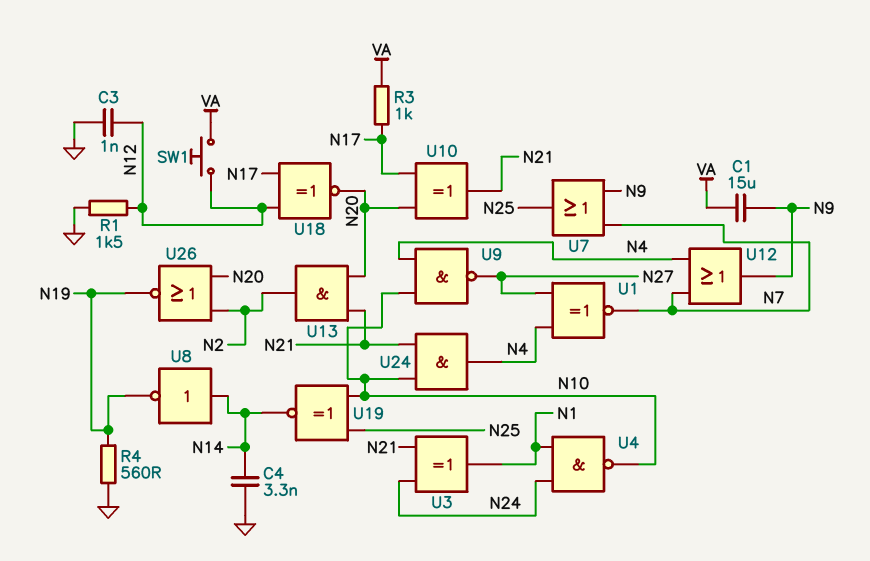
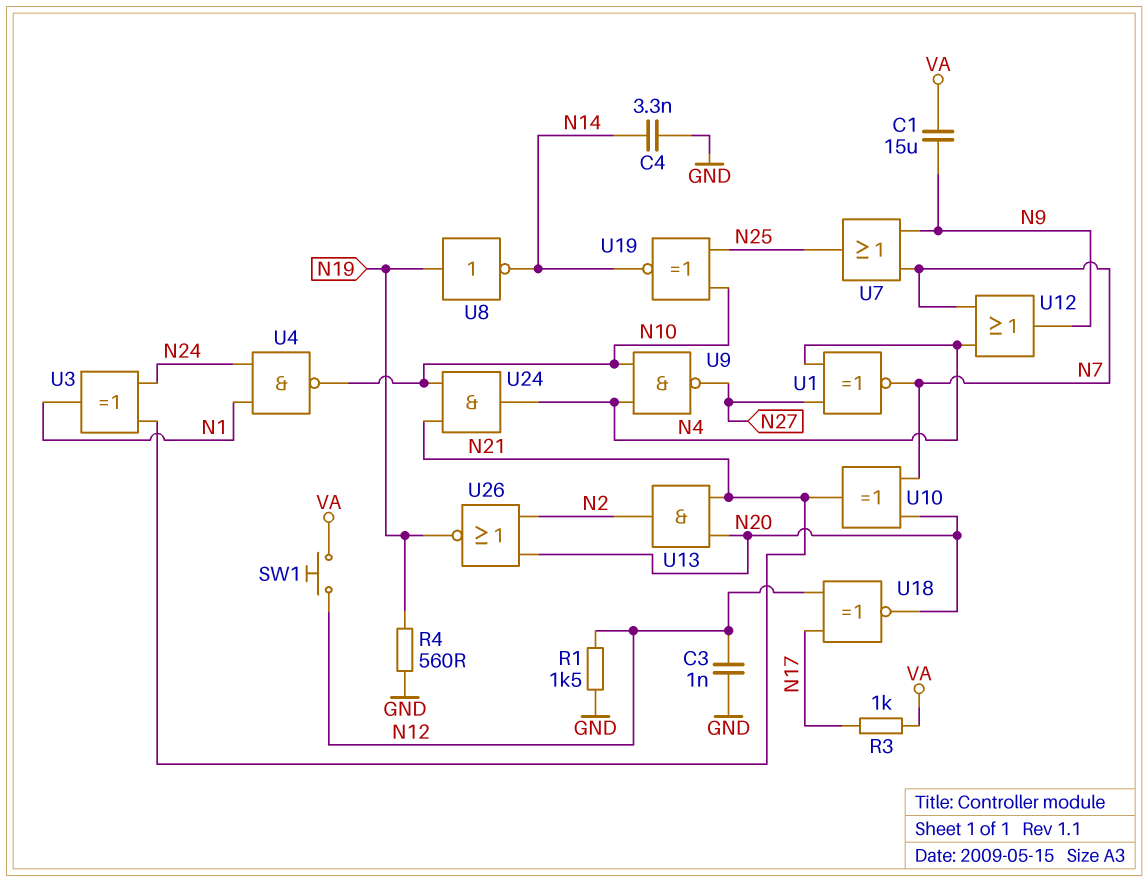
U8: NOT (in N14, out N19) -> NOT (in N19, out N14)
U10: XOR (in N17, in N20, out N21) -> XOR (in N7, in N20, out N21)

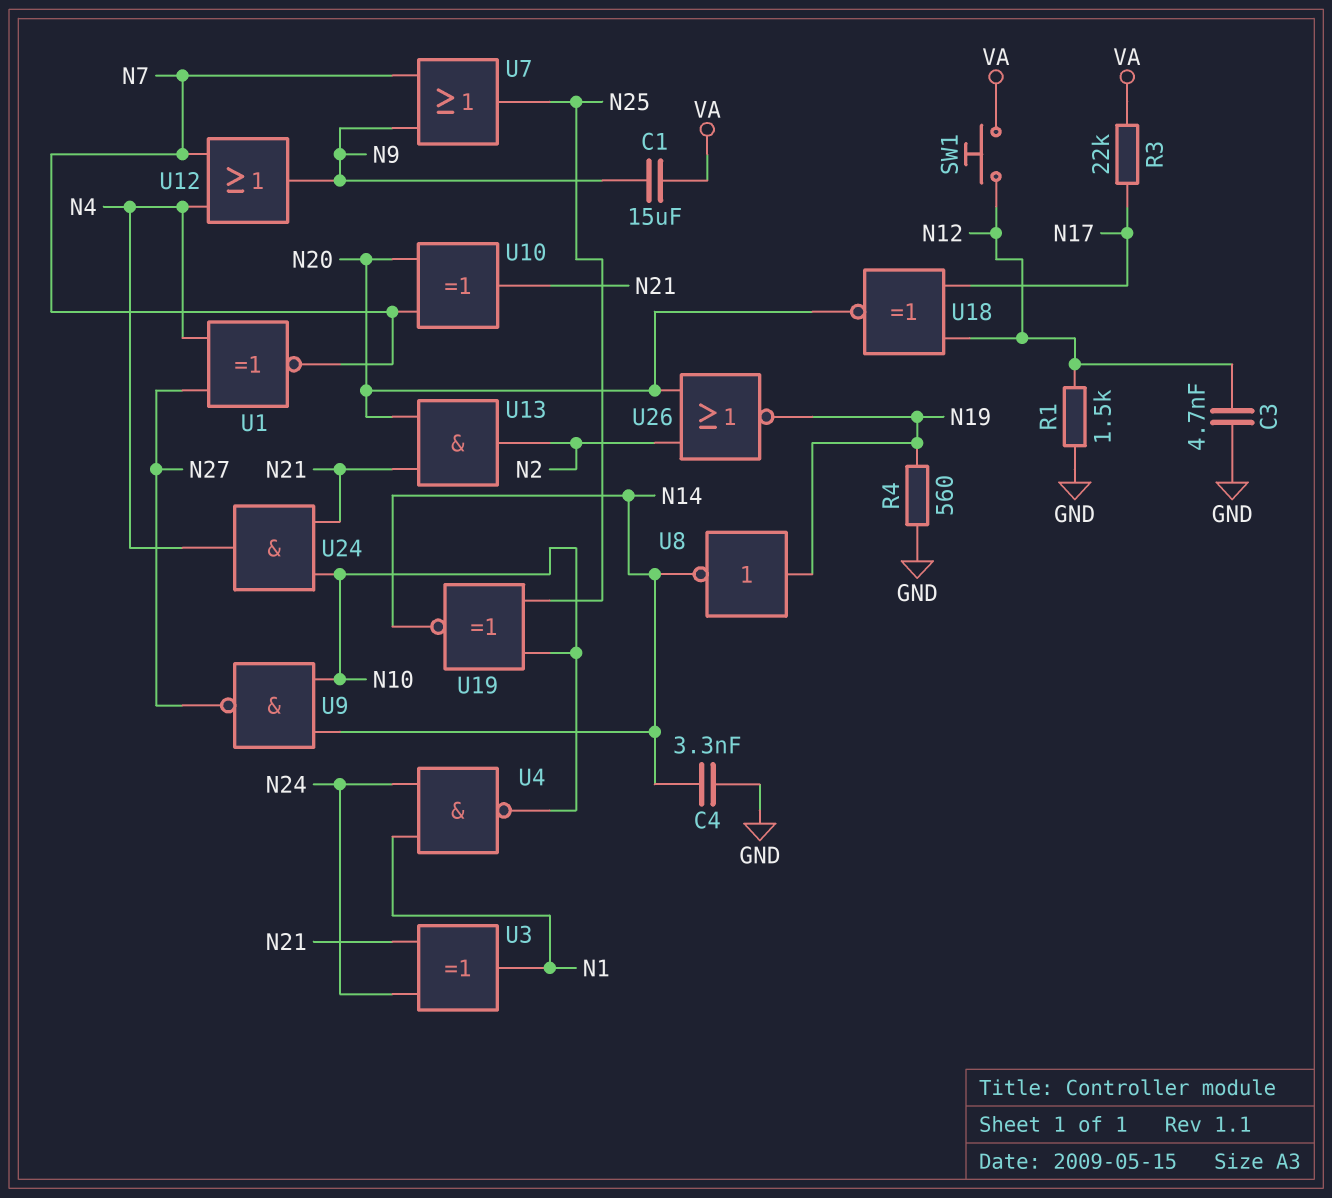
C3: 1nF (GND, N12) -> 4.7nF (GND, N12)
R3: 1k (N17, VA) -> 22k (N17, VA)
U9: NAND (in N4, in N10, out N27) -> NAND (in N10, in N14, out N27)

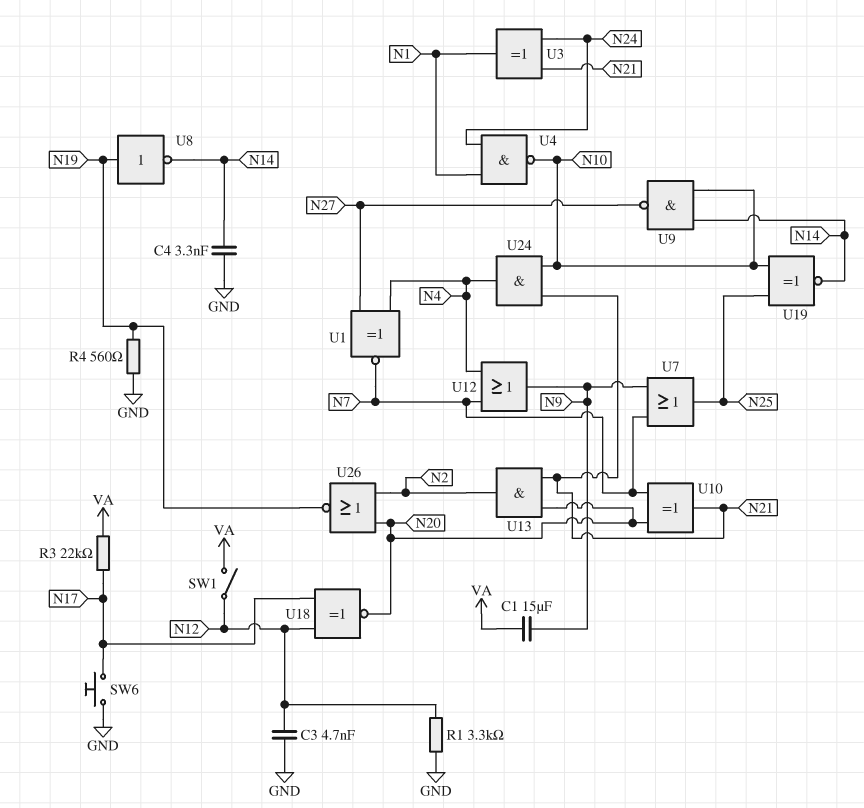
R1: 1.5k (GND, N12) -> 3.3k (GND, N12)
SW1: button (N12, VA) -> switch (N12, VA)
SW6: none -> button (GND, N17)

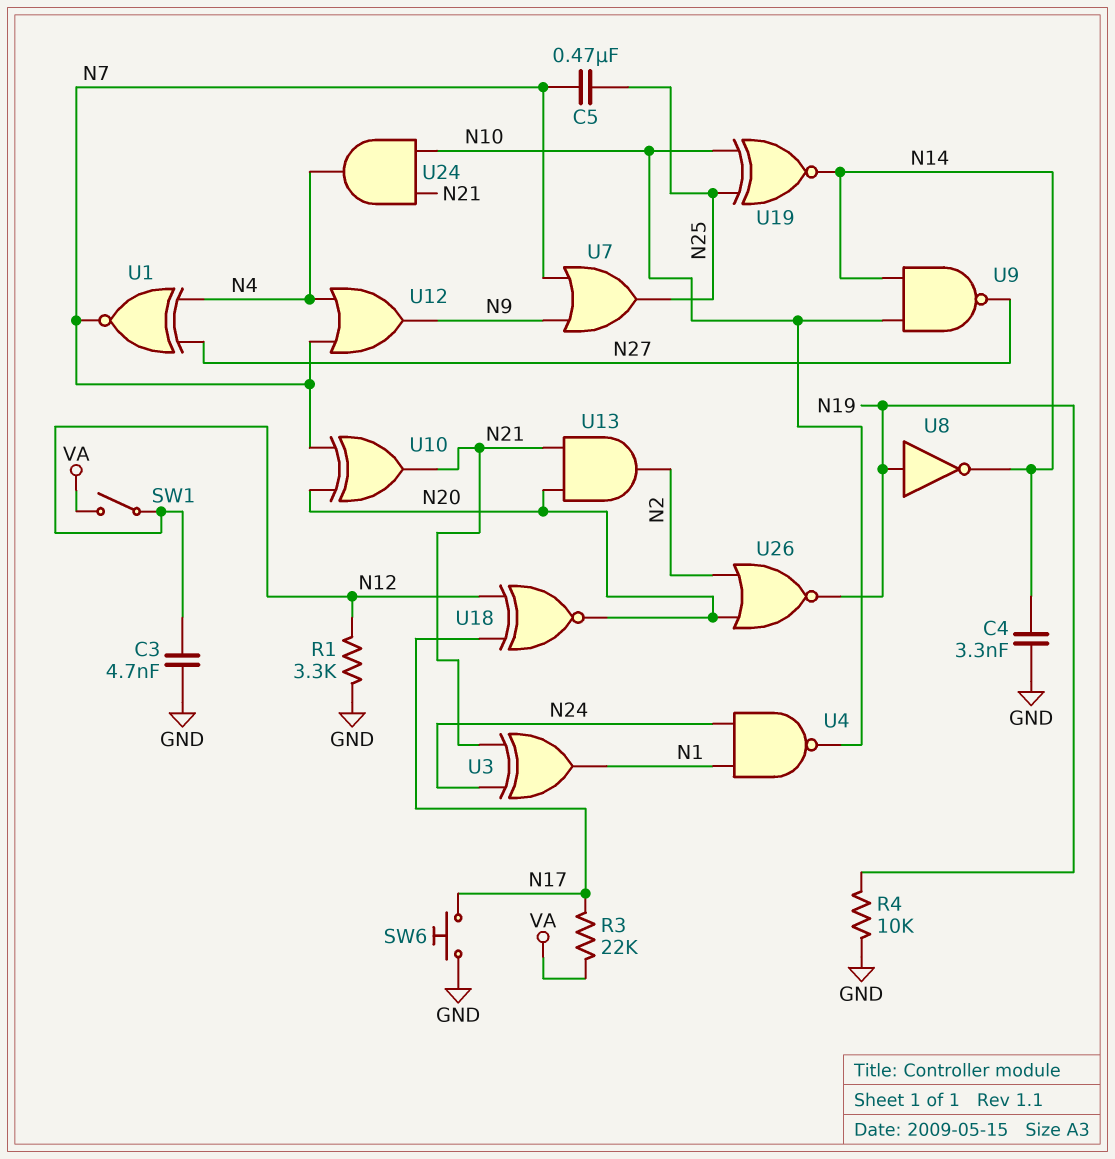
C1: 15uF (N9, VA) -> none
C5: none -> 470nF (N7, N25)
R4: 560 (GND, N19) -> 10k (GND, N19)

